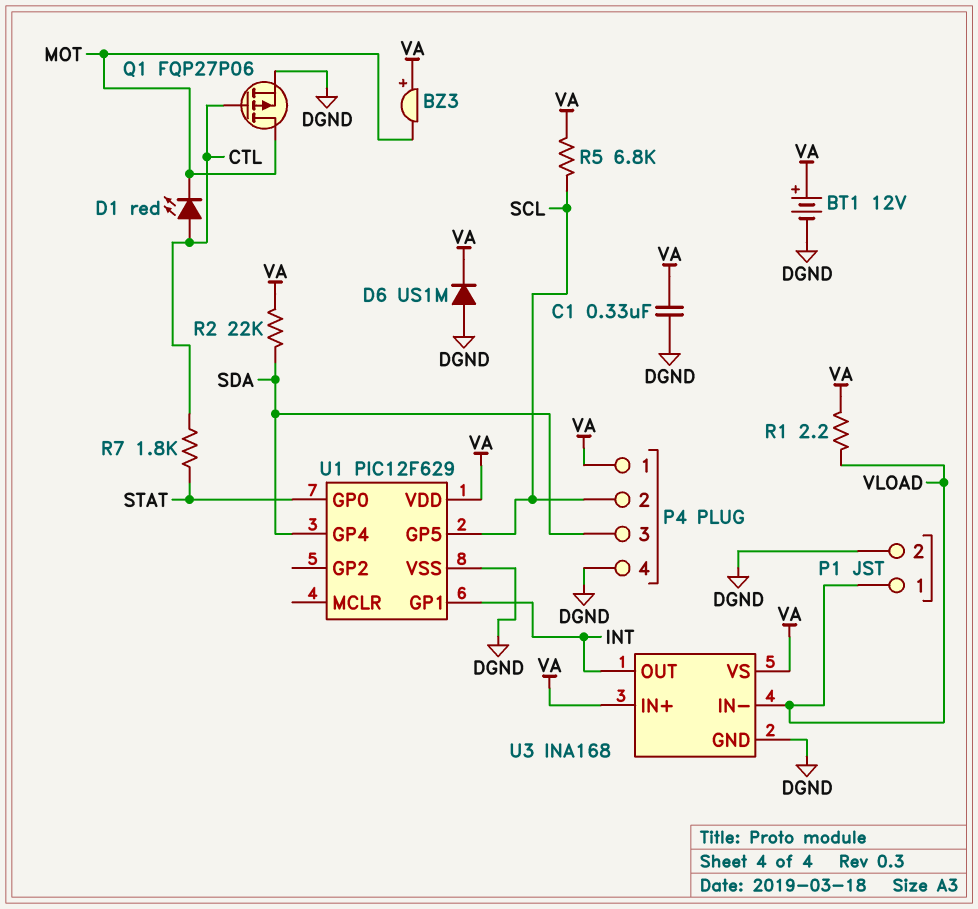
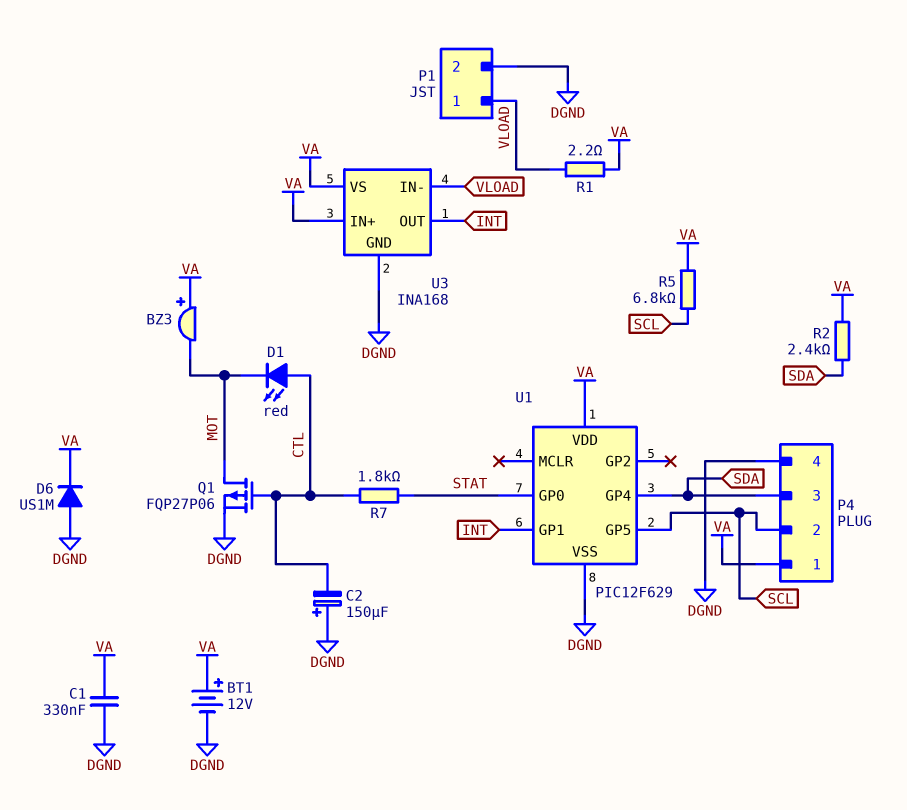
C2: none -> 150uF (plus DGND, minus CTL)
R2: 22k (SDA, VA) -> 2.4k (SDA, VA)

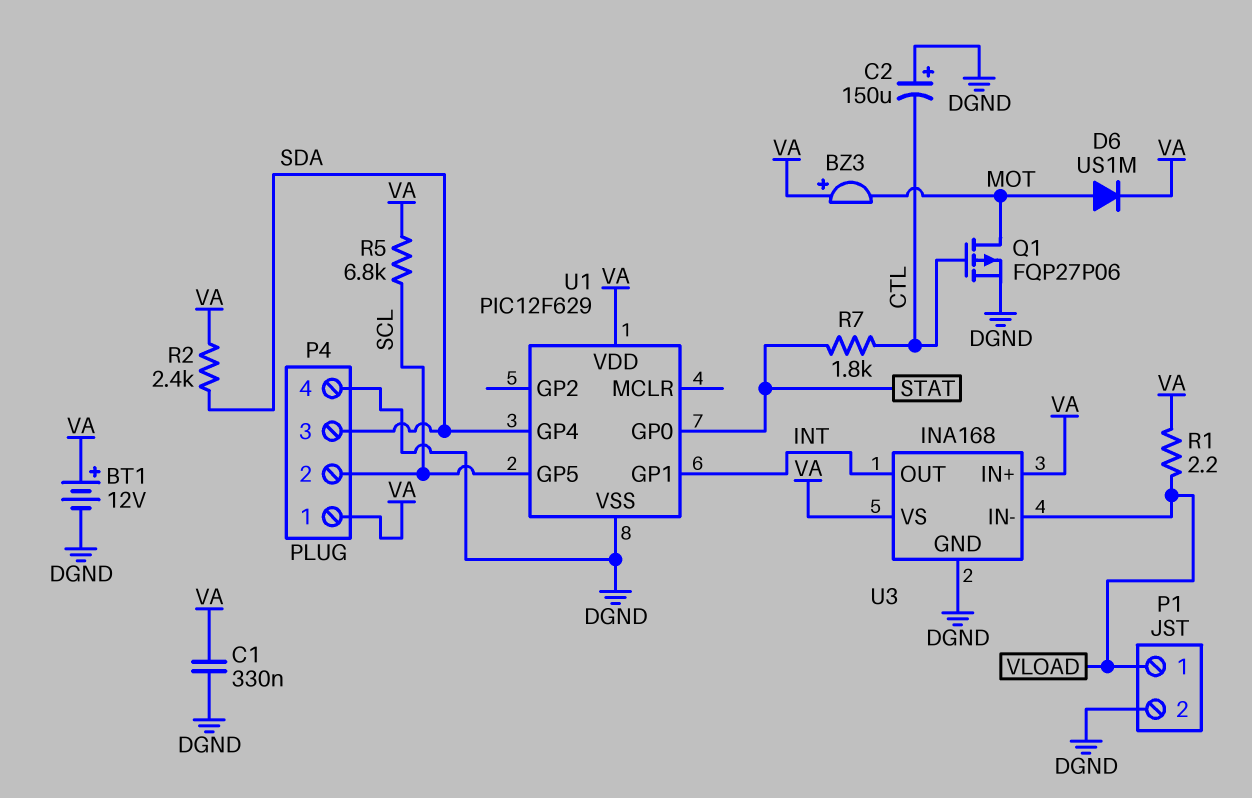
D1: LED red (A CTL, K MOT) -> none
D6: diode US1M (A DGND, K VA) -> diode US1M (A MOT, K VA)

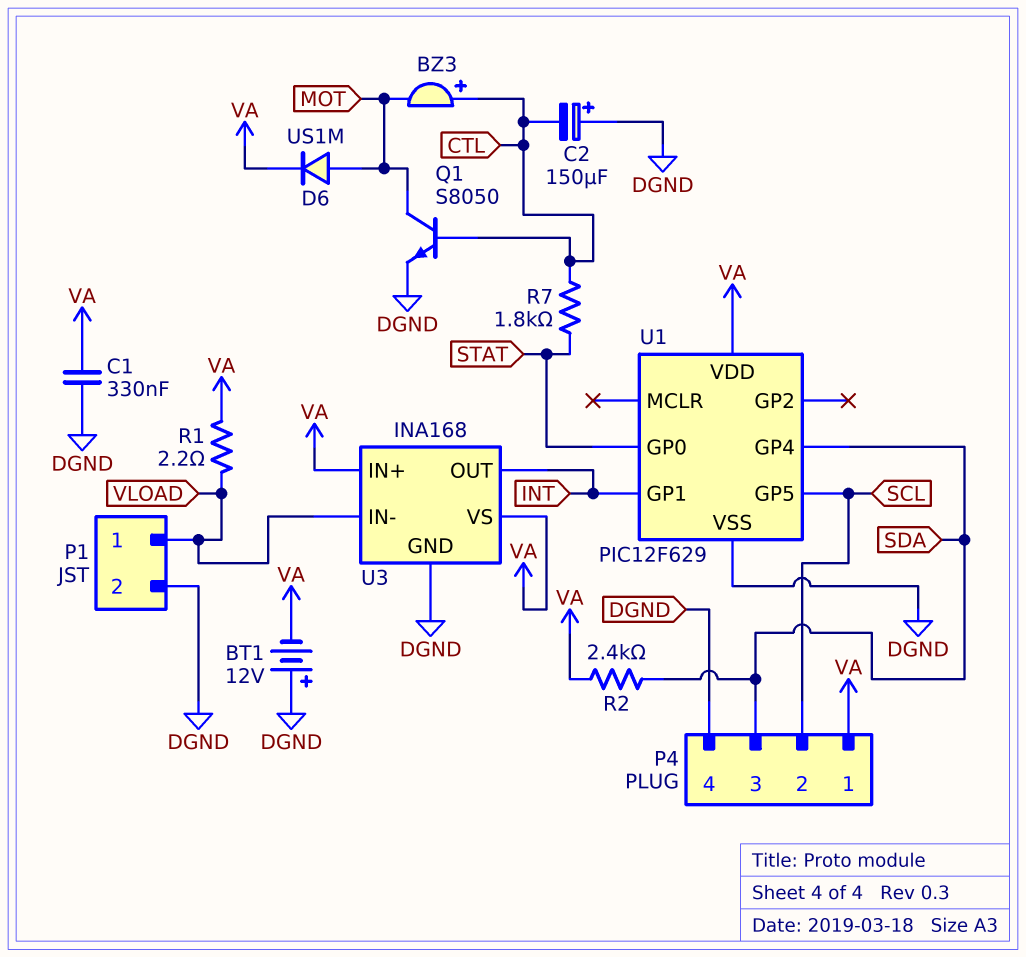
BT1: 12V (plus VA, minus DGND) -> 12V (plus DGND, minus VA)
BZ3: buzzer (plus VA, minus MOT) -> buzzer (plus CTL, minus MOT)
Q1: PMOS FQP27P06 (G CTL, D MOT, S DGND) -> NPN S8050 (B CTL, C MOT, E DGND)
R5: 6.8k (SCL, VA) -> none

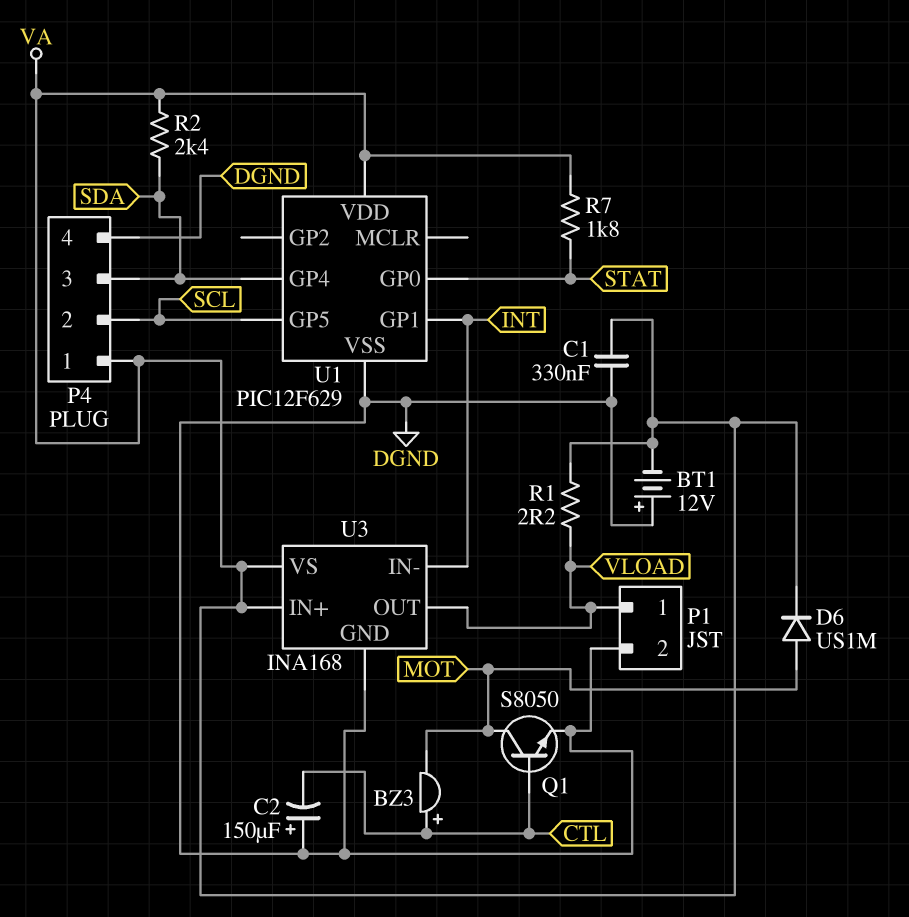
R7: 1.8k (CTL, STAT) -> 1.8k (STAT, VA)
U3 pin IN-: VLOAD -> INT
U3 pin OUT: INT -> VLOAD

